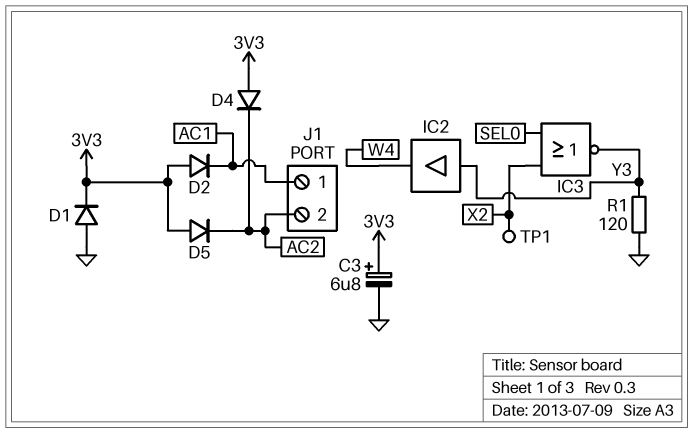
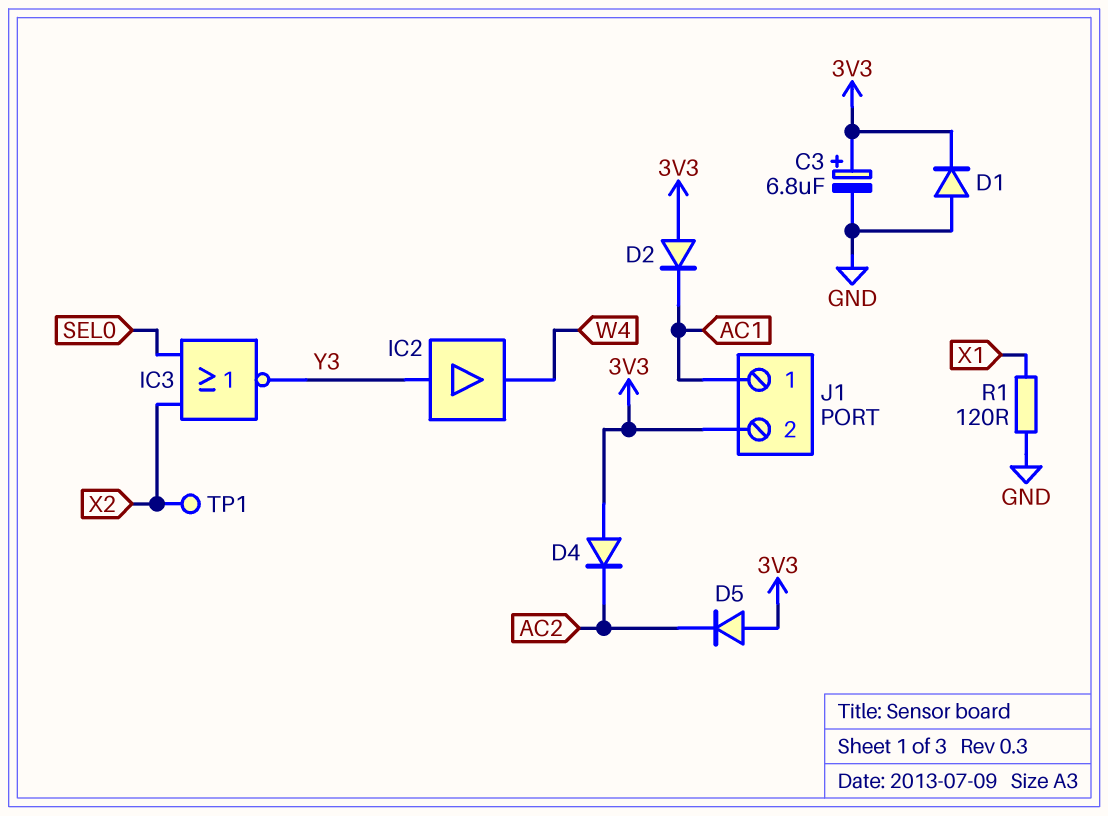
J1 pin 2: AC2 -> 3V3
R1: 120 (GND, Y3) -> 120 (GND, X1)

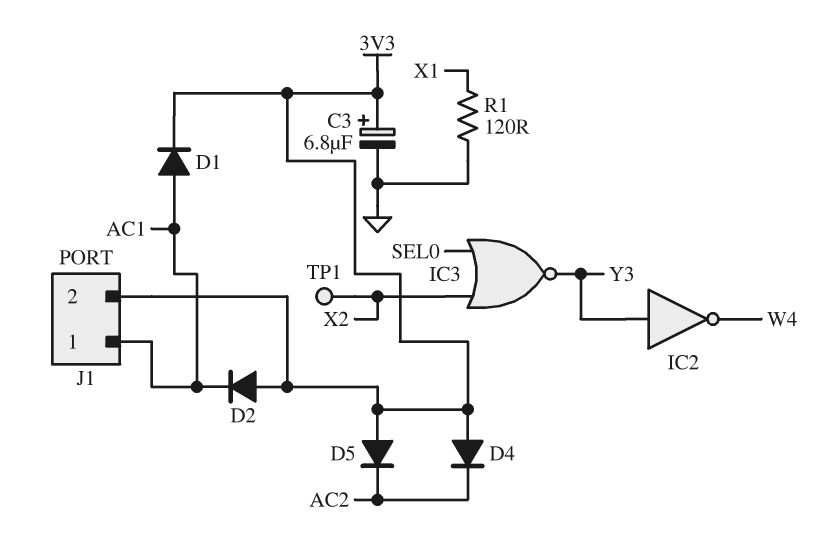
D1: diode (A GND, K 3V3) -> diode (A AC1, K 3V3)
IC2: buffer (in Y3, out W4) -> NOT (in Y3, out W4)

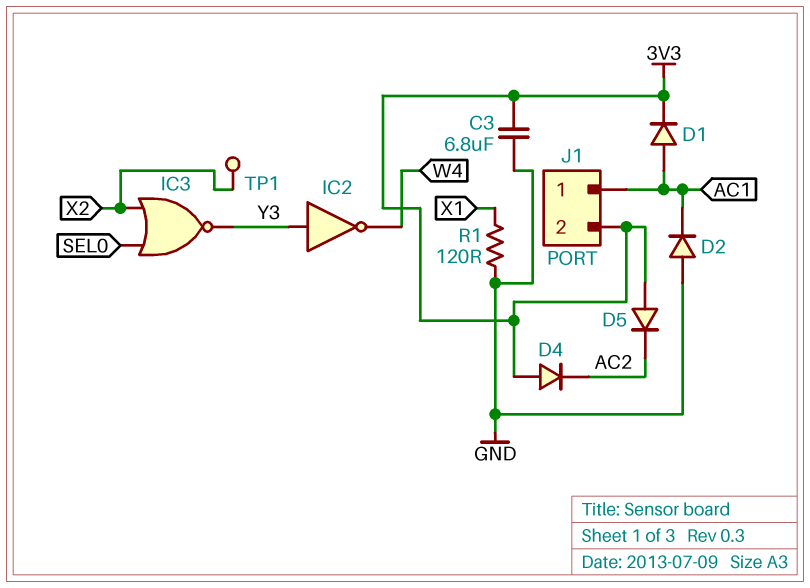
C3: 6.8uF (plus 3V3, minus GND) -> 6.8uF (3V3, GND)
D2: diode (A 3V3, K AC1) -> diode (A GND, K AC1)

